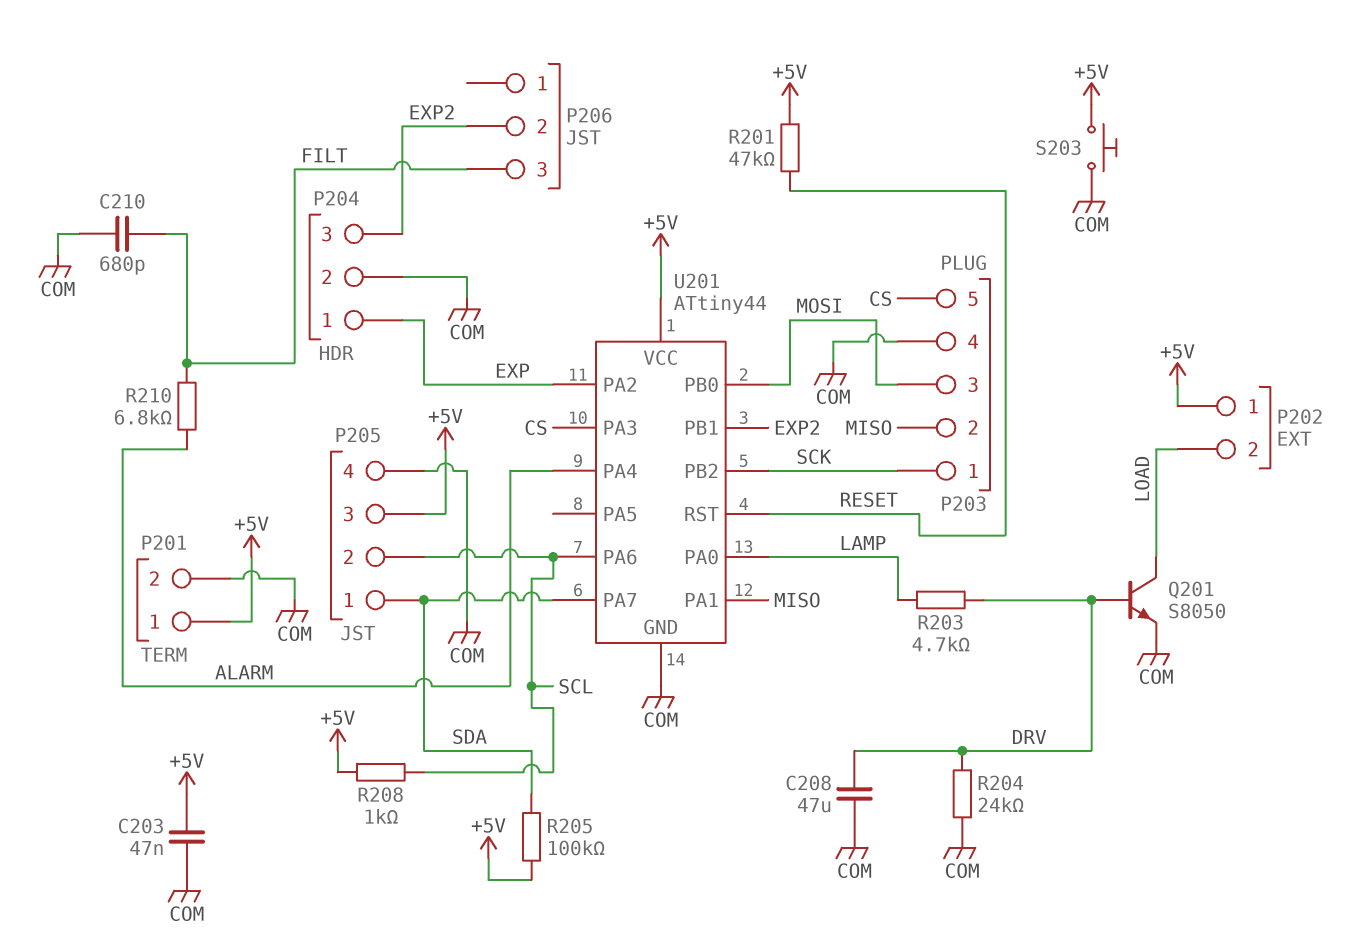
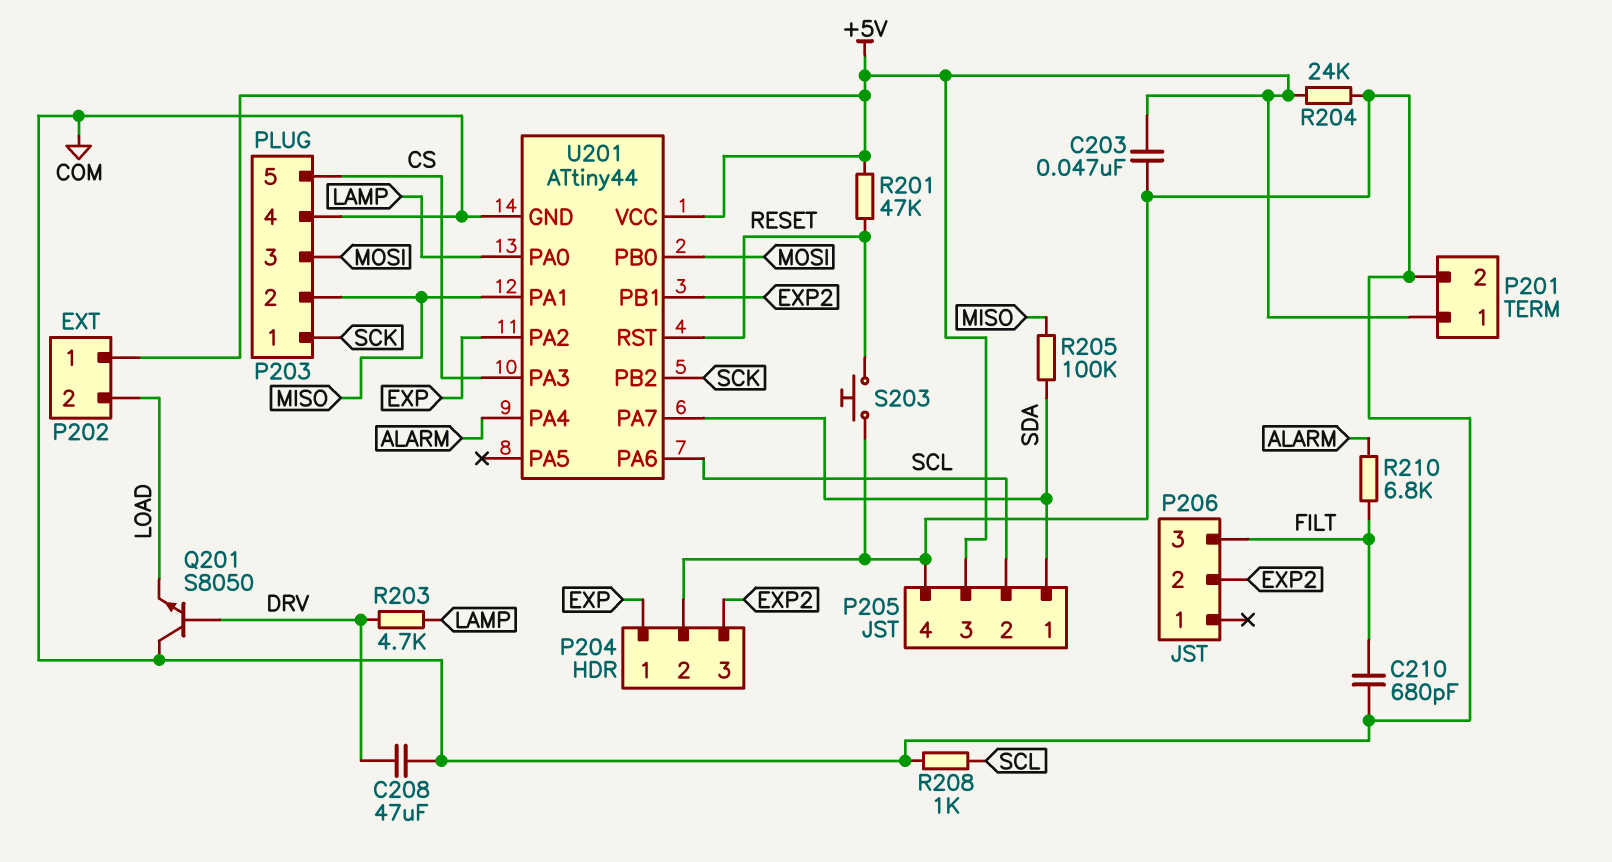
Q201: NPN S8050 (B DRV, C LOAD, E COM) -> NPN S8050 (B DRV, C COM, E LOAD)
R204: 24k (COM, DRV) -> 24k (+5V, COM)
R205: 100k (+5V, SDA) -> 100k (MISO, SDA)
R208: 1k (+5V, SCL) -> 1k (COM, SCL)
S203: button (+5V, COM) -> button (COM, RESET)

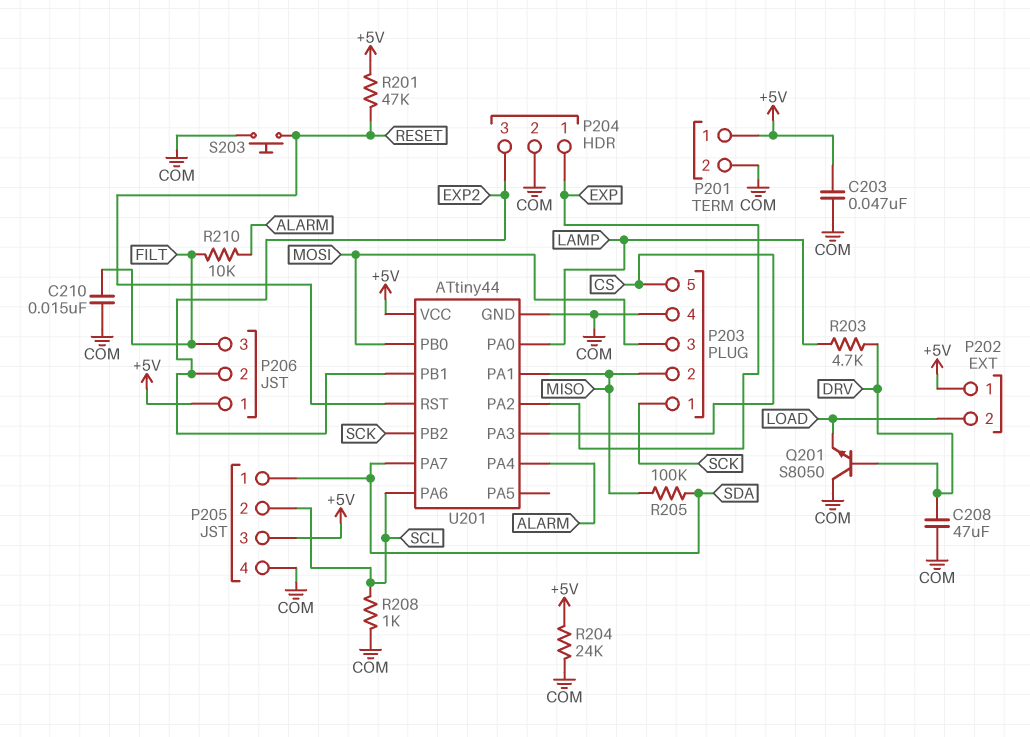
C210: 680pF (COM, FILT) -> 15nF (COM, FILT)
P206 pin 1: none -> +5V
R210: 6.8k (ALARM, FILT) -> 10k (ALARM, FILT)

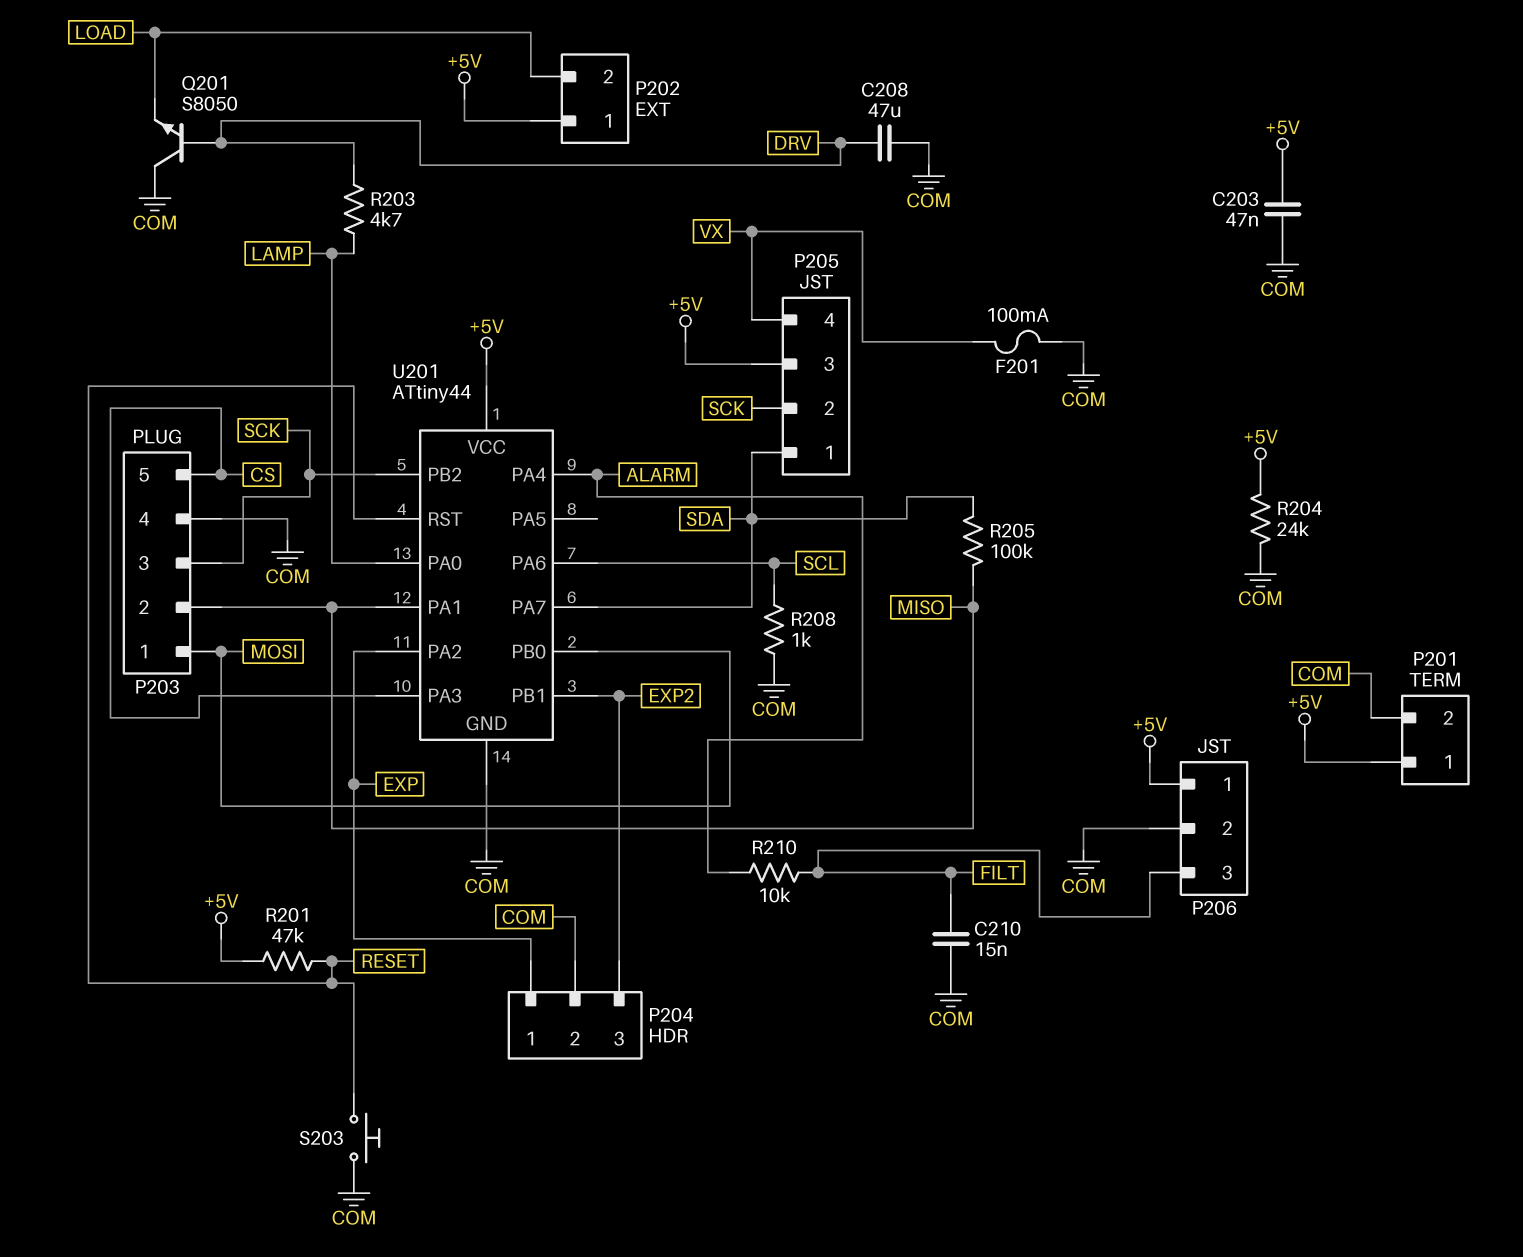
F201: none -> 100mA (COM, VX)
P203 pin 1: SCK -> MOSI
P203 pin 3: MOSI -> SCK
P205 pin 2: SCL -> SCK
P205 pin 4: COM -> VX
P206 pin 2: EXP2 -> COM

